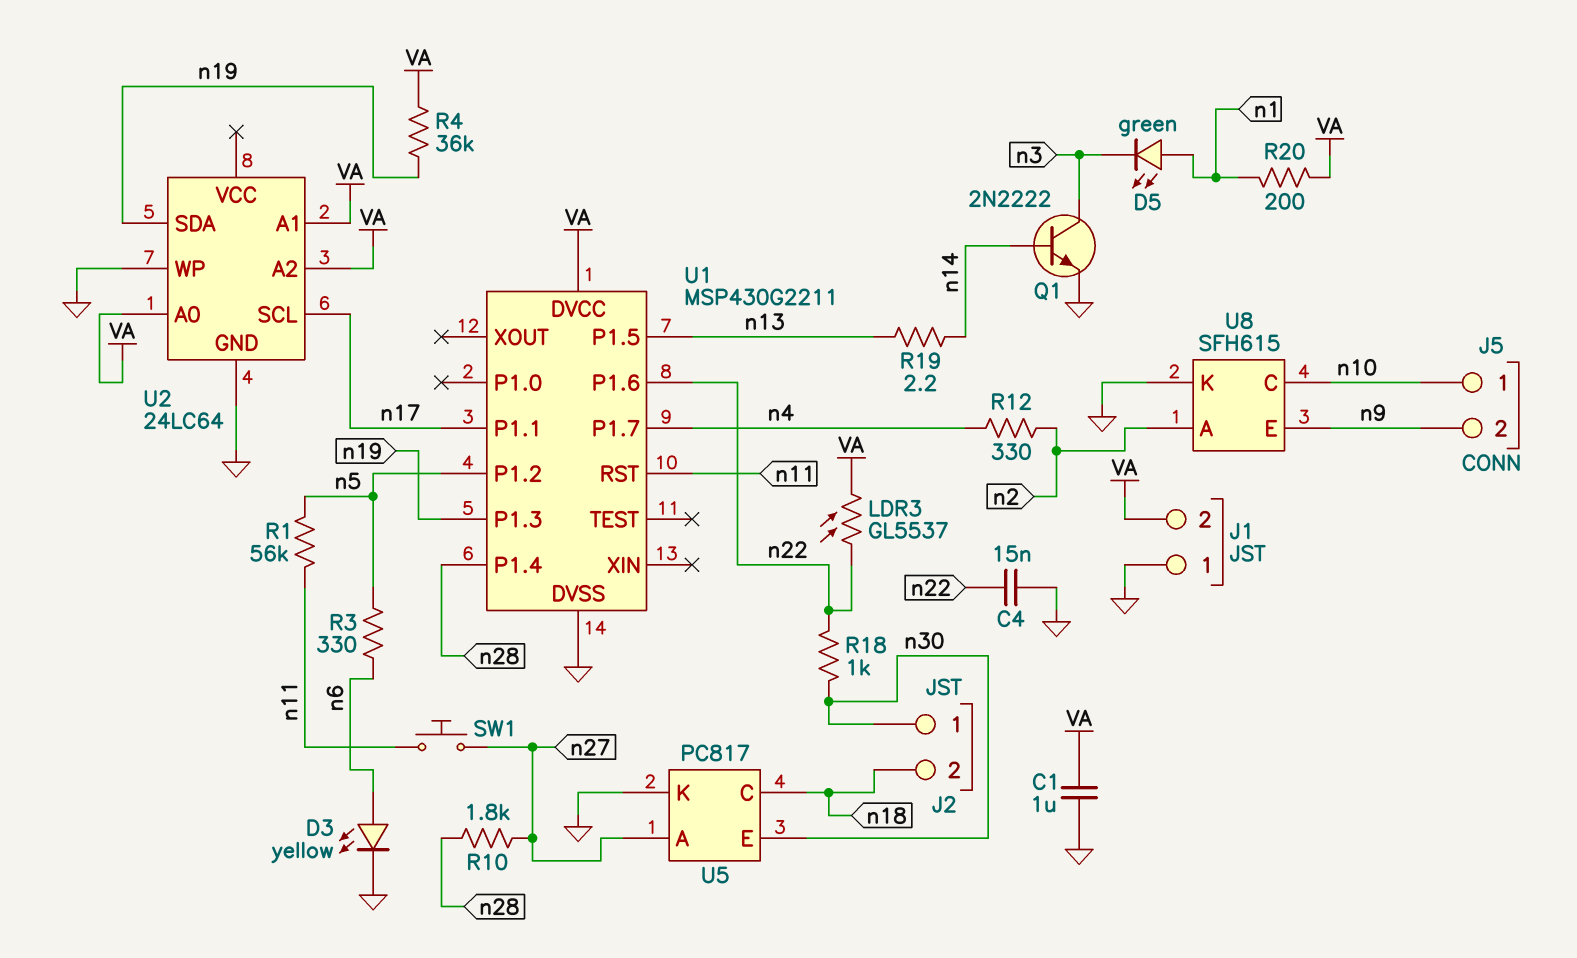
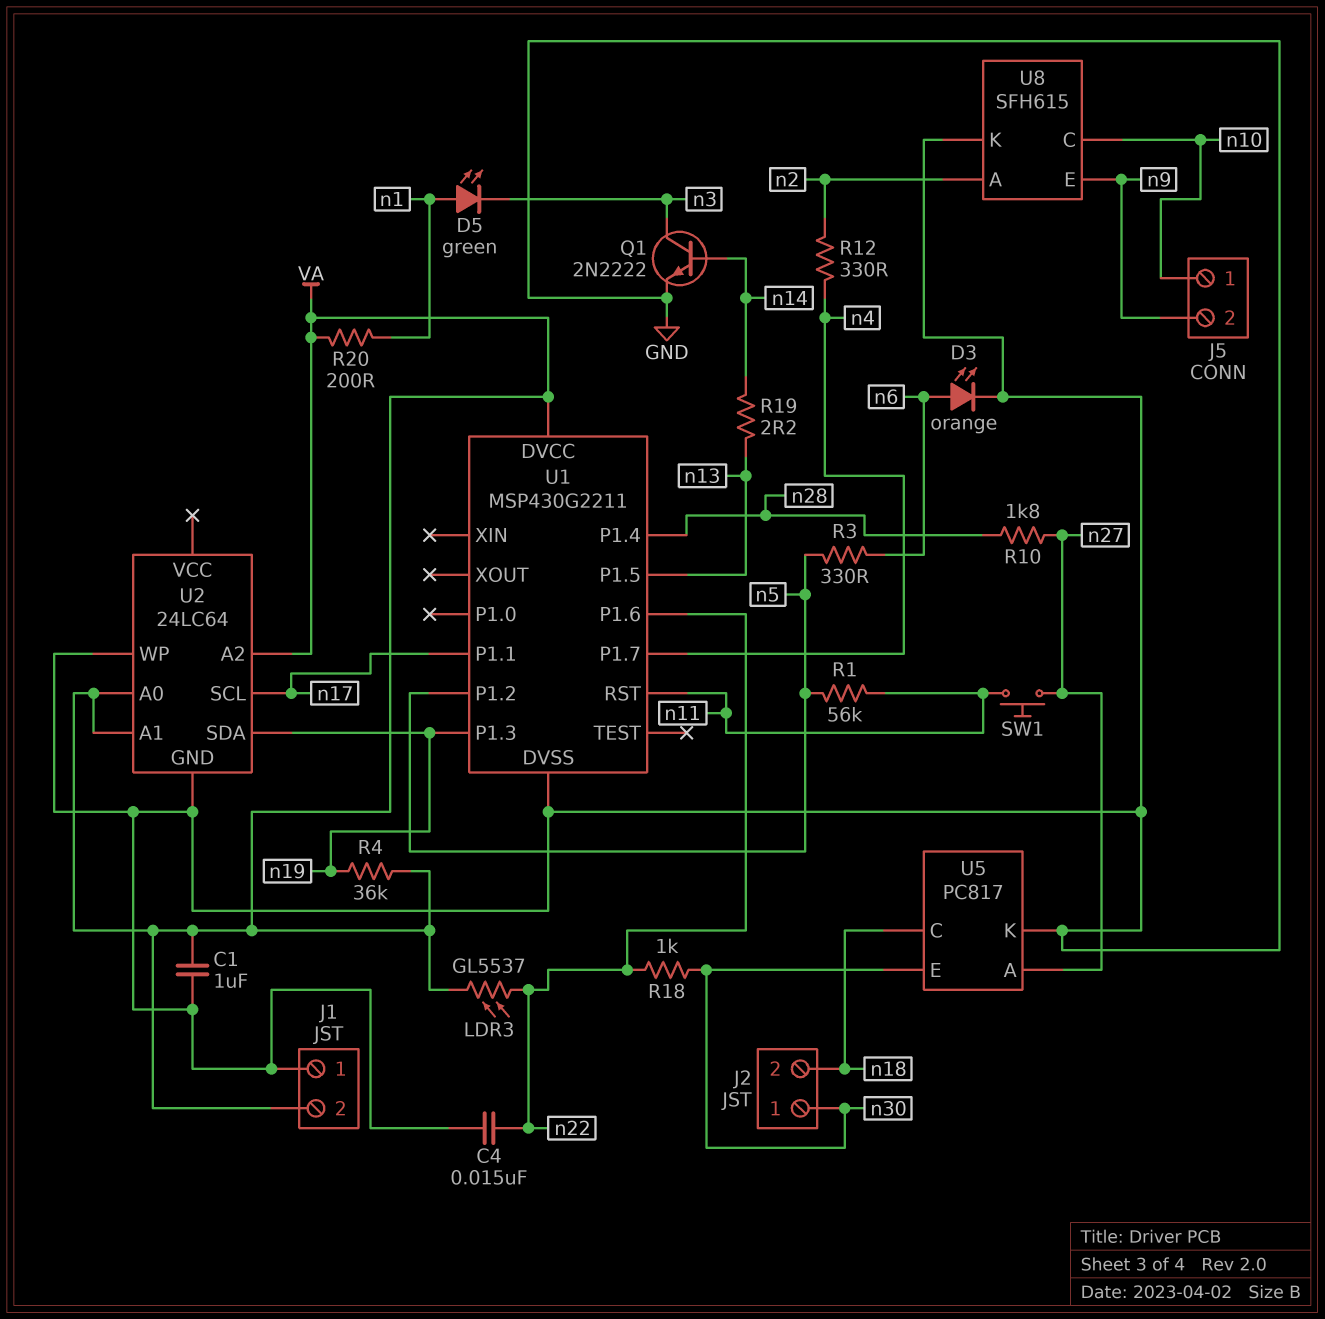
D3: LED yellow (A n6, K GND) -> LED orange (A n6, K GND)

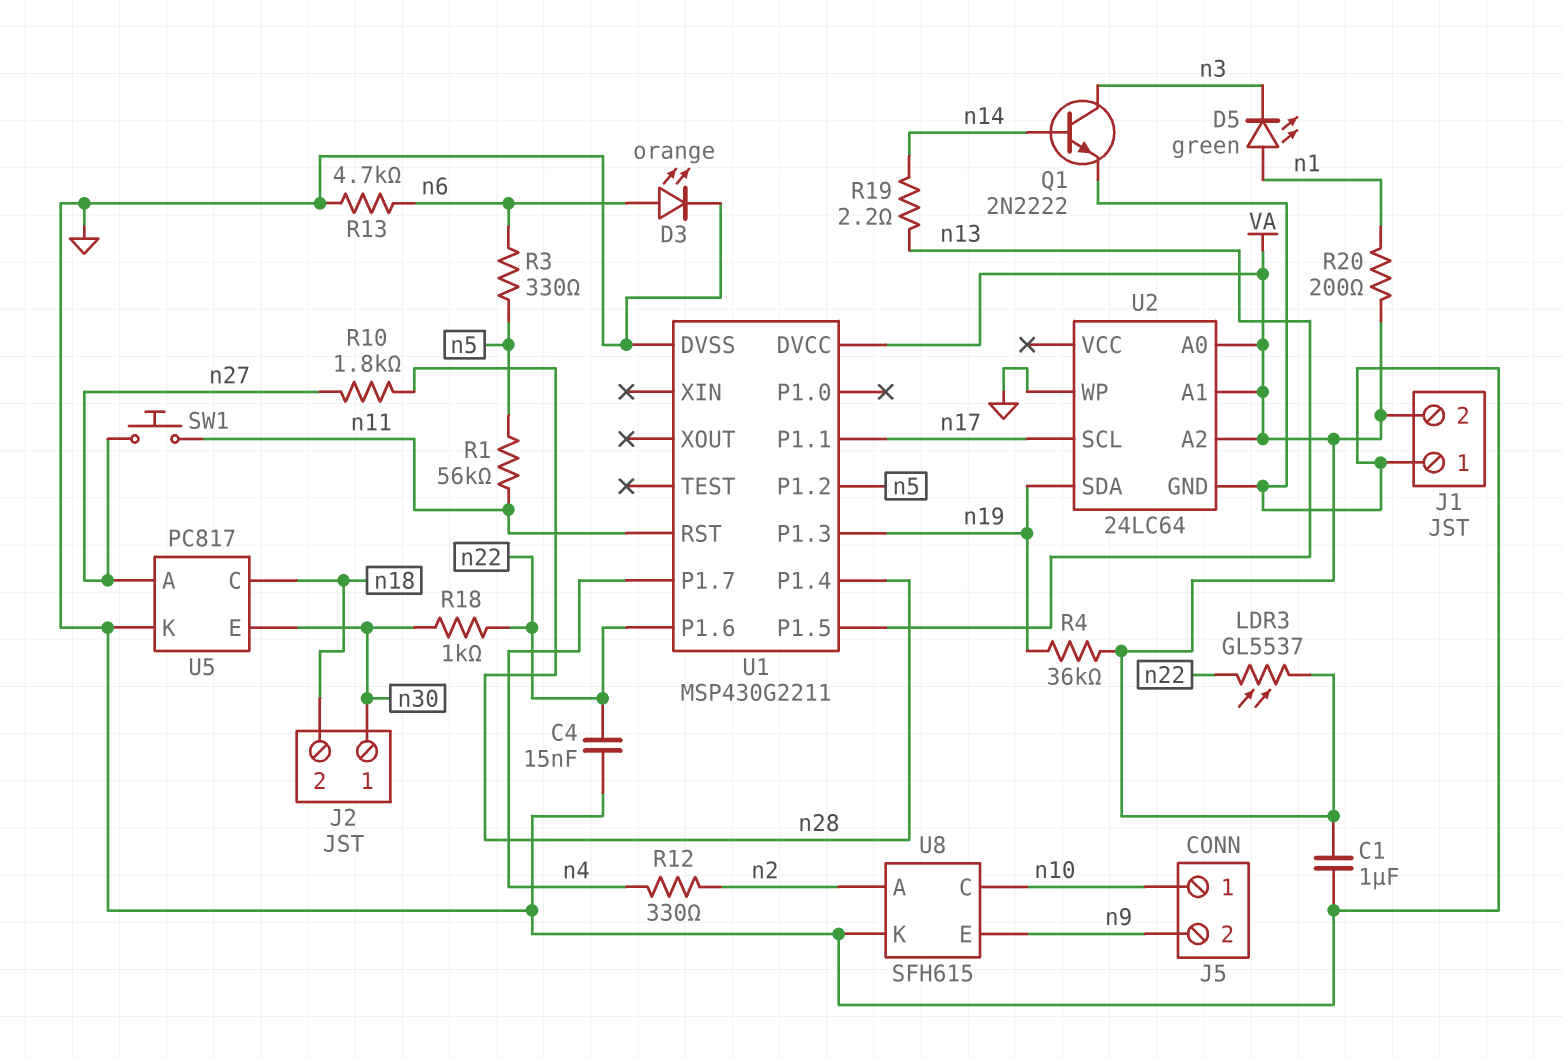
R13: none -> 4.7k (GND, n6)

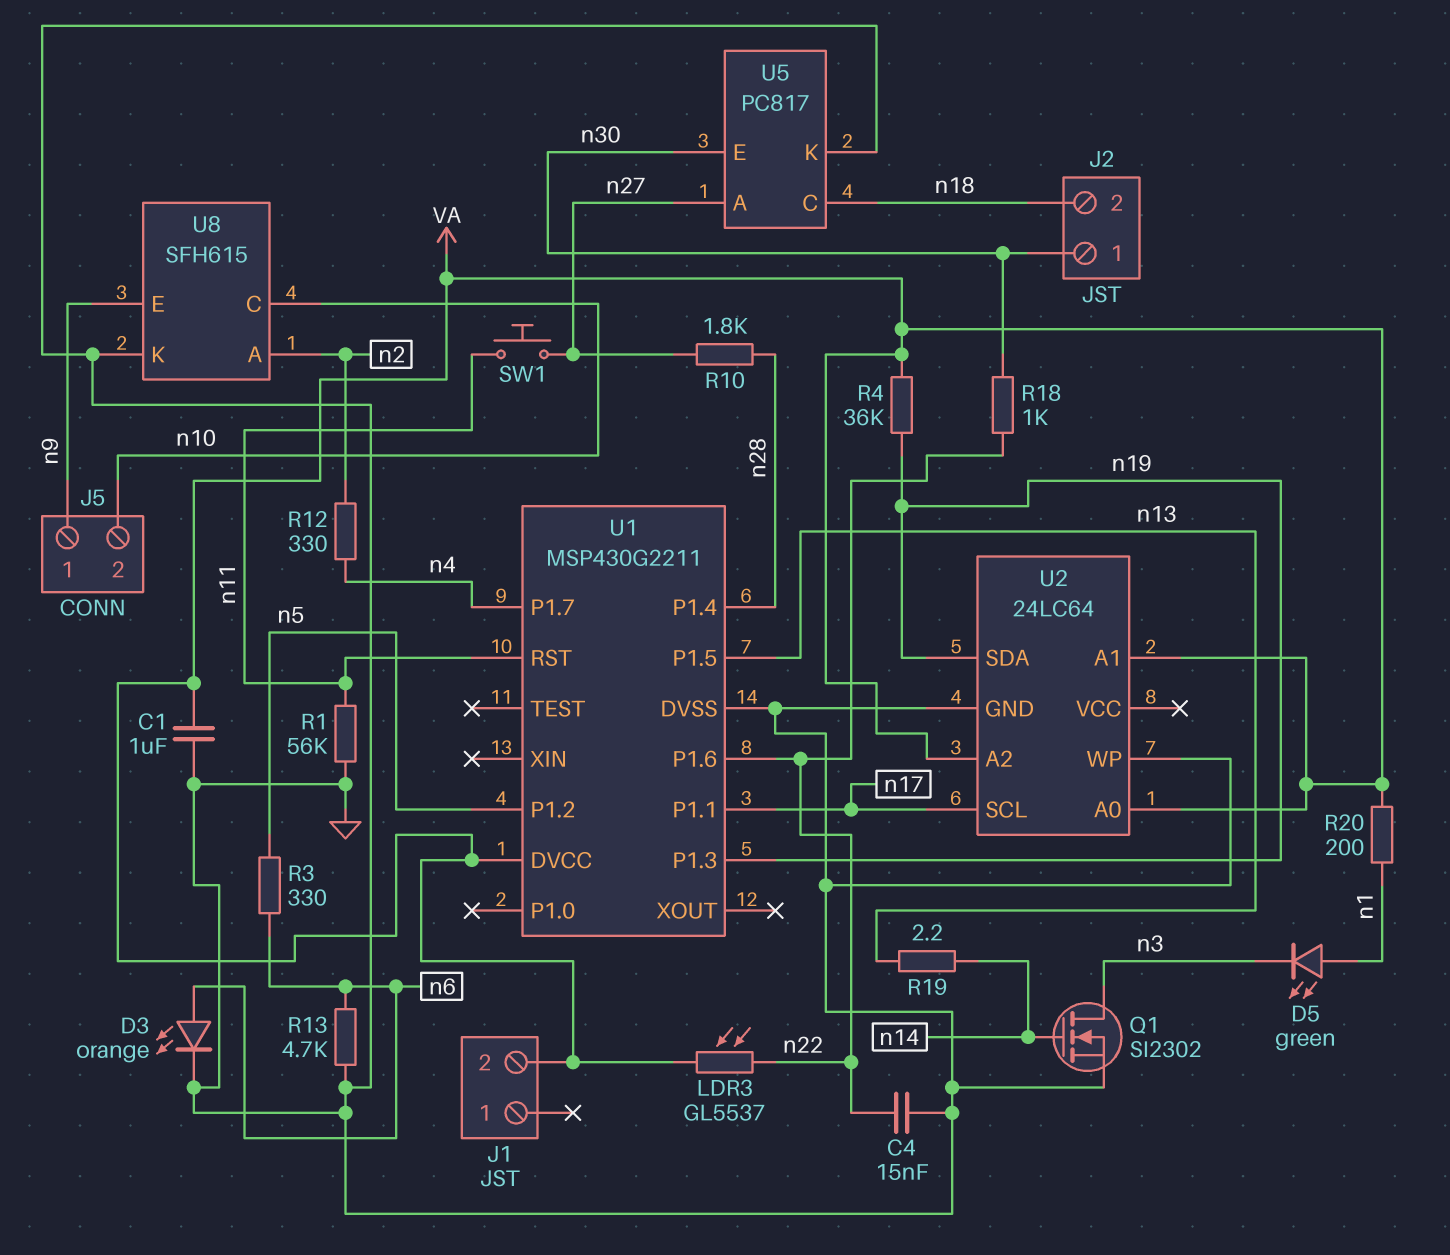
J1 pin 1: GND -> none
J5 pin 1: n10 -> n9
J5 pin 2: n9 -> n10
Q1: NPN 2N2222 (B n14, C n3, E GND) -> NMOS SI2302 (G n14, D n3, S GND)
R1: 56k (n5, n11) -> 56k (GND, n11)

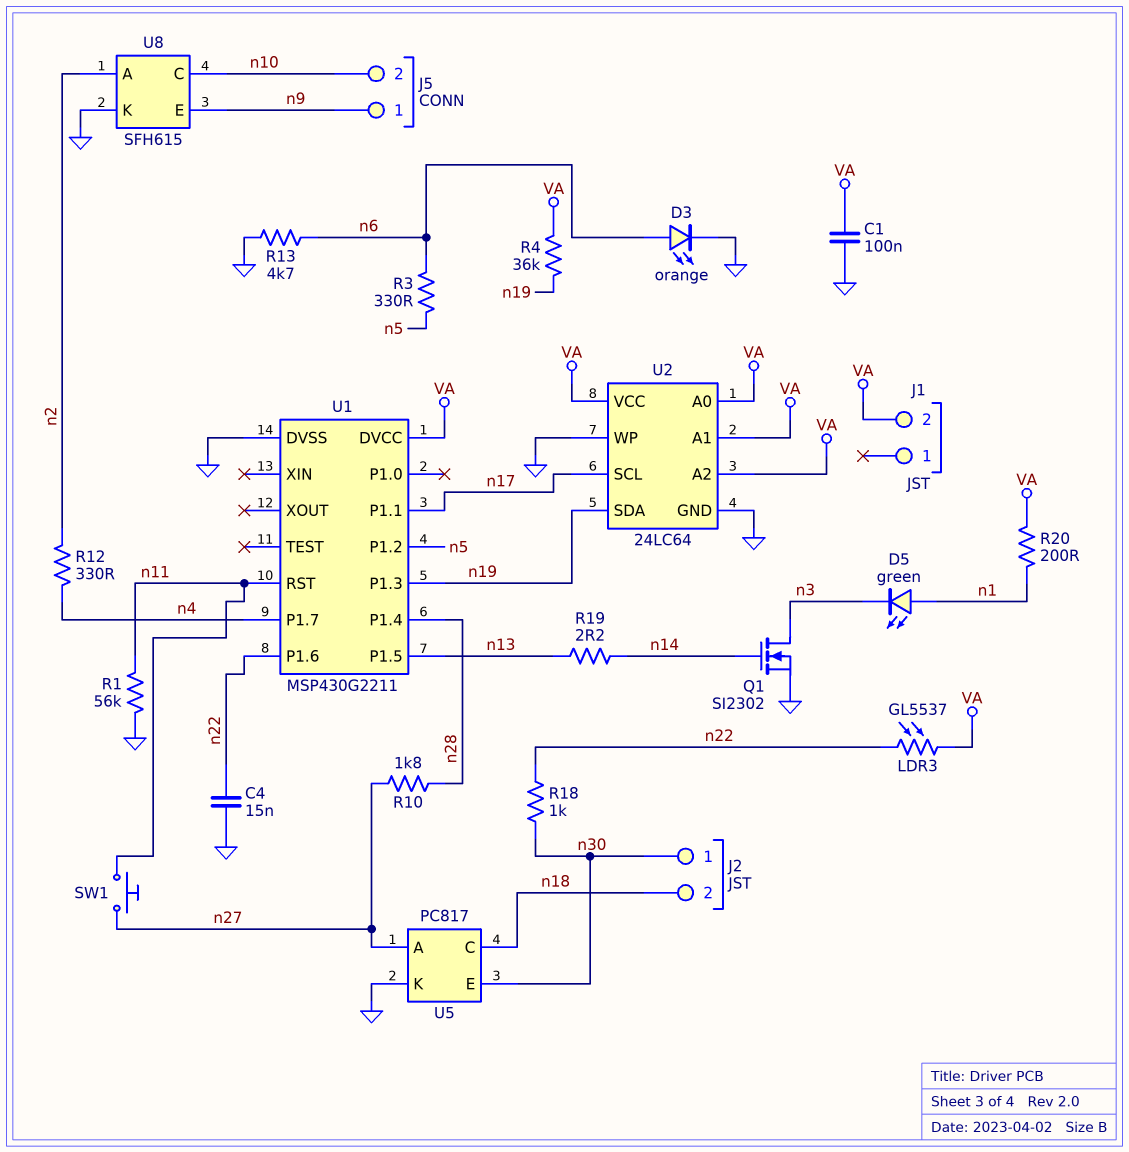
C1: 1uF (GND, VA) -> 100nF (GND, VA)
U2 pin VCC: none -> VA

